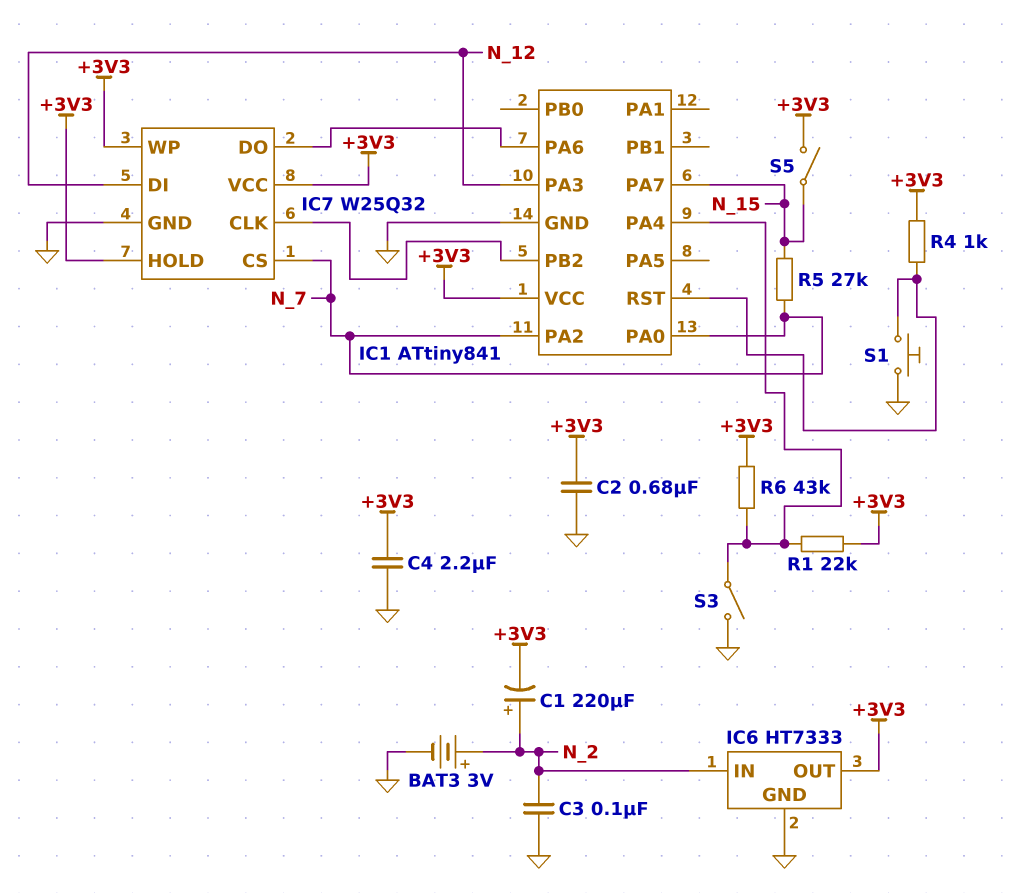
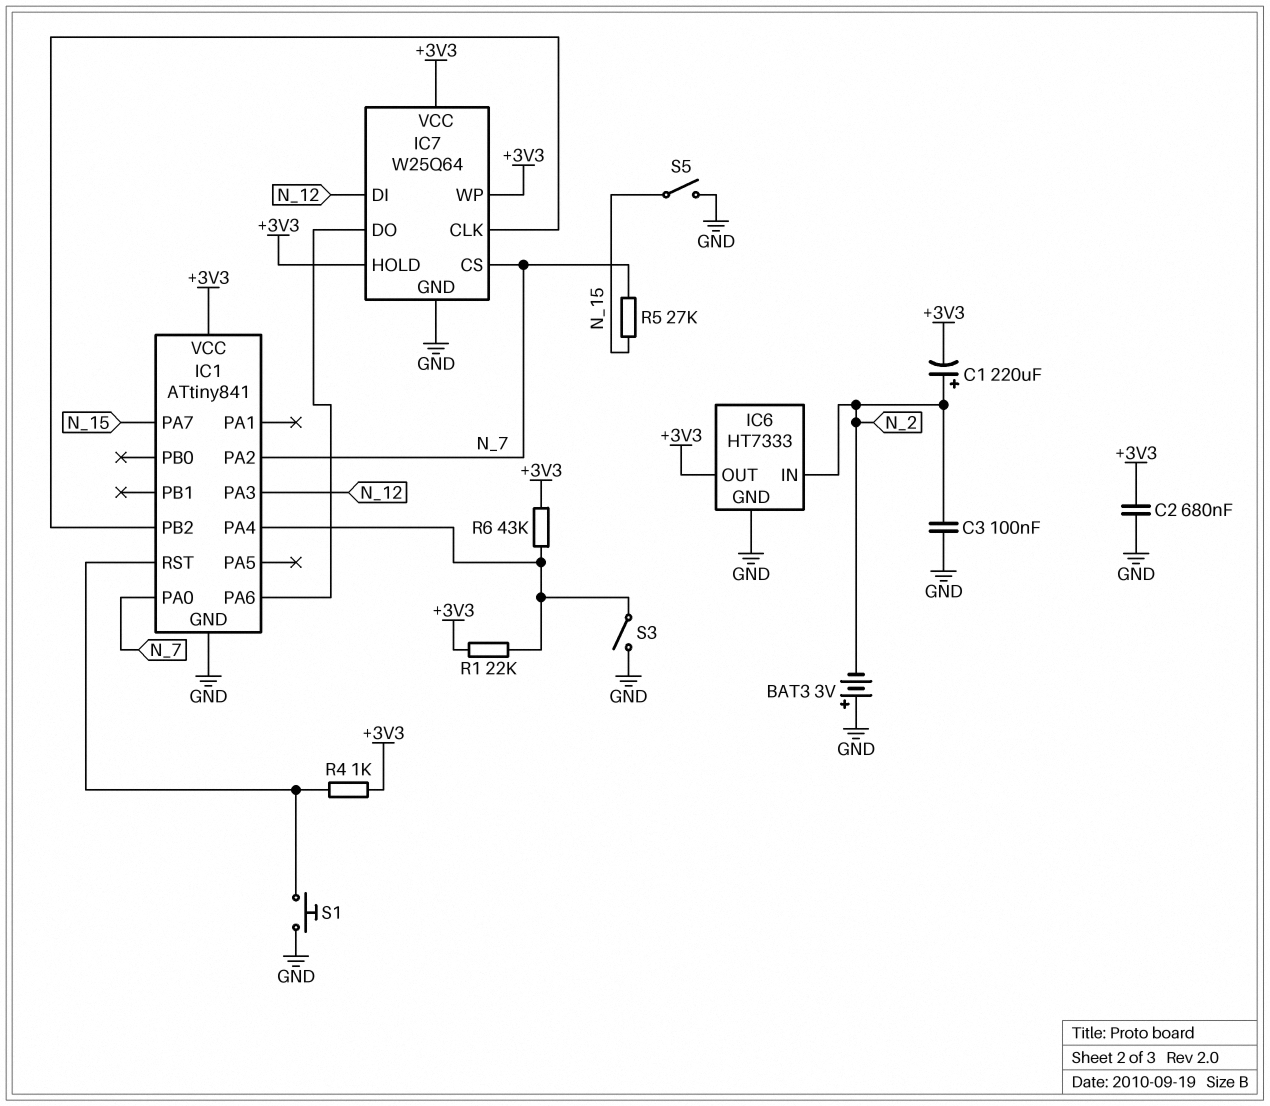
BAT3: 3V (plus N_2, minus GND) -> 3V (plus GND, minus N_2)
C4: 2.2uF (+3V3, GND) -> none
IC7: W25Q32 -> W25Q64
S5: switch (+3V3, N_15) -> switch (GND, N_15)

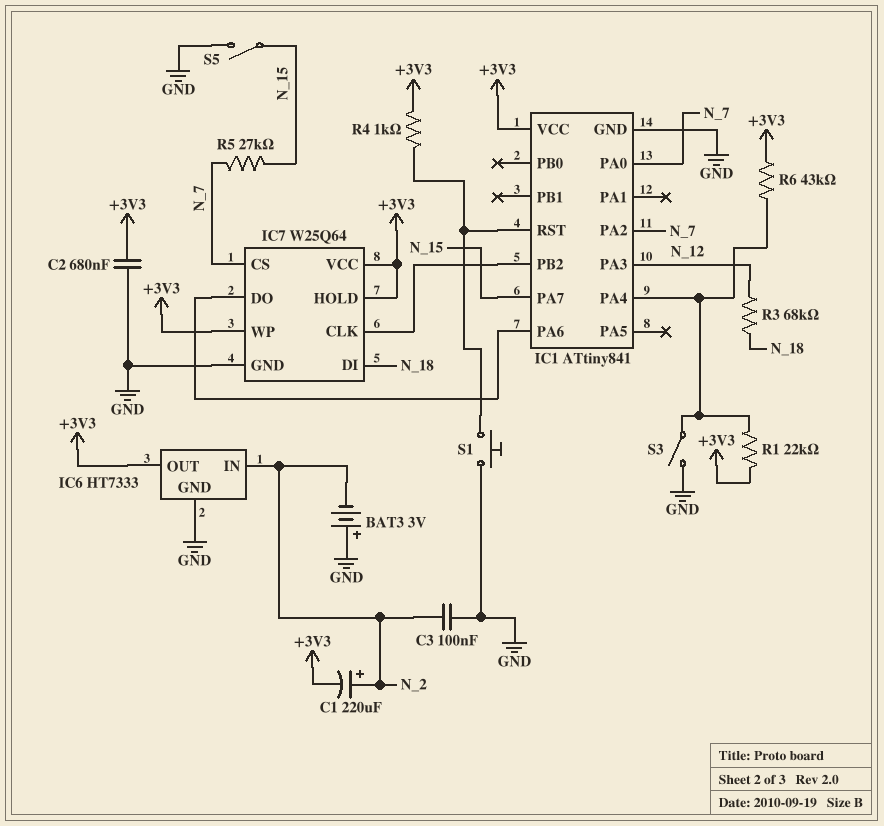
IC7 pin DI: N_12 -> N_18
R3: none -> 68k (N_12, N_18)

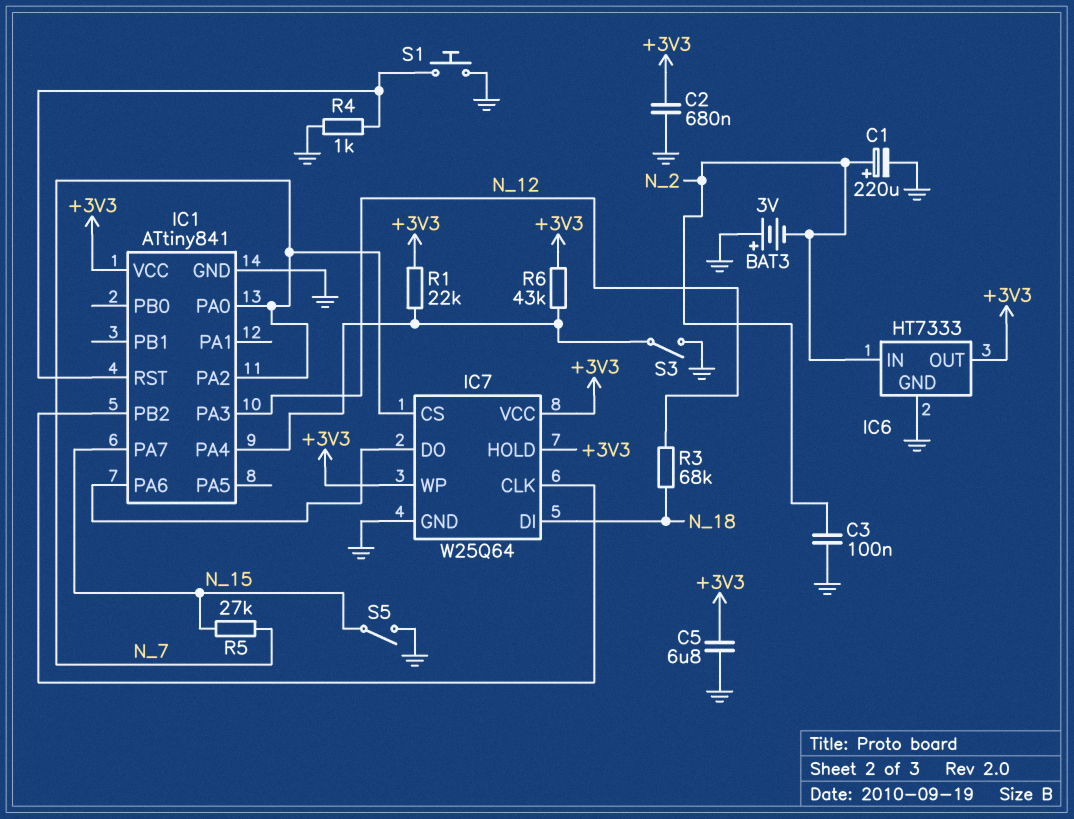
C1: 220uF (plus N_2, minus +3V3) -> 220uF (plus N_2, minus GND)
C5: none -> 6.8uF (+3V3, GND)
R4: 1k (+3V3, IC1/RST) -> 1k (GND, IC1/RST)

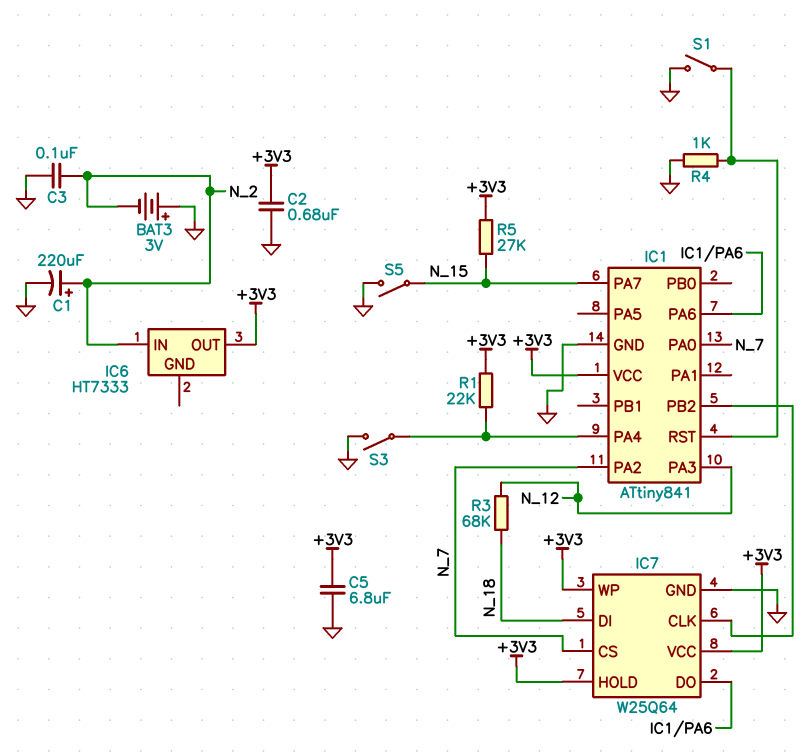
IC6 pin GND: GND -> none
R5: 27k (N_7, N_15) -> 27k (+3V3, N_15)
R6: 43k (+3V3, IC1/PA4) -> none
S1: button (GND, IC1/RST) -> switch (GND, IC1/RST)

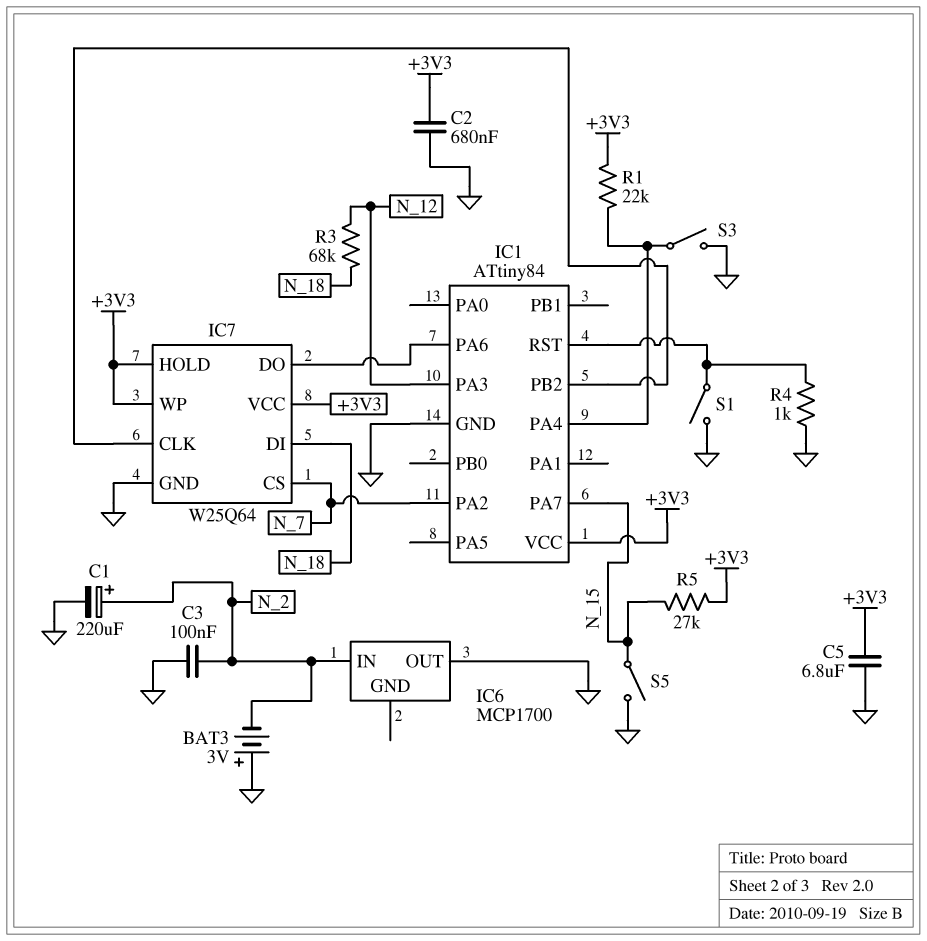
IC1: ATtiny841 -> ATtiny84
IC1 pin PA0: N_7 -> none
IC6: HT7333 -> MCP1700
IC6 pin OUT: +3V3 -> GND

